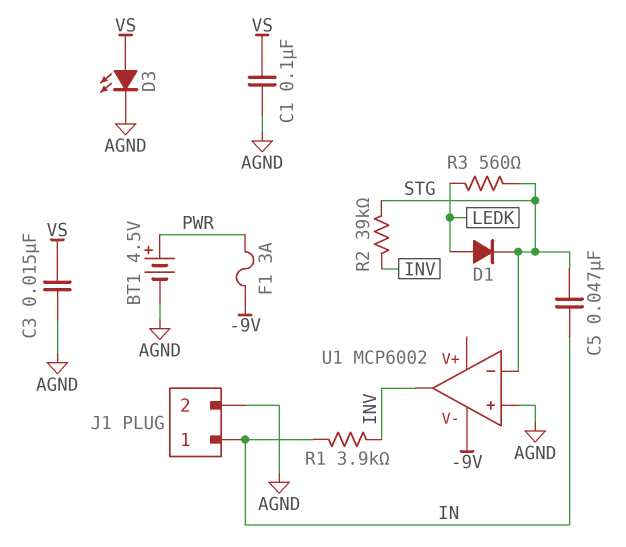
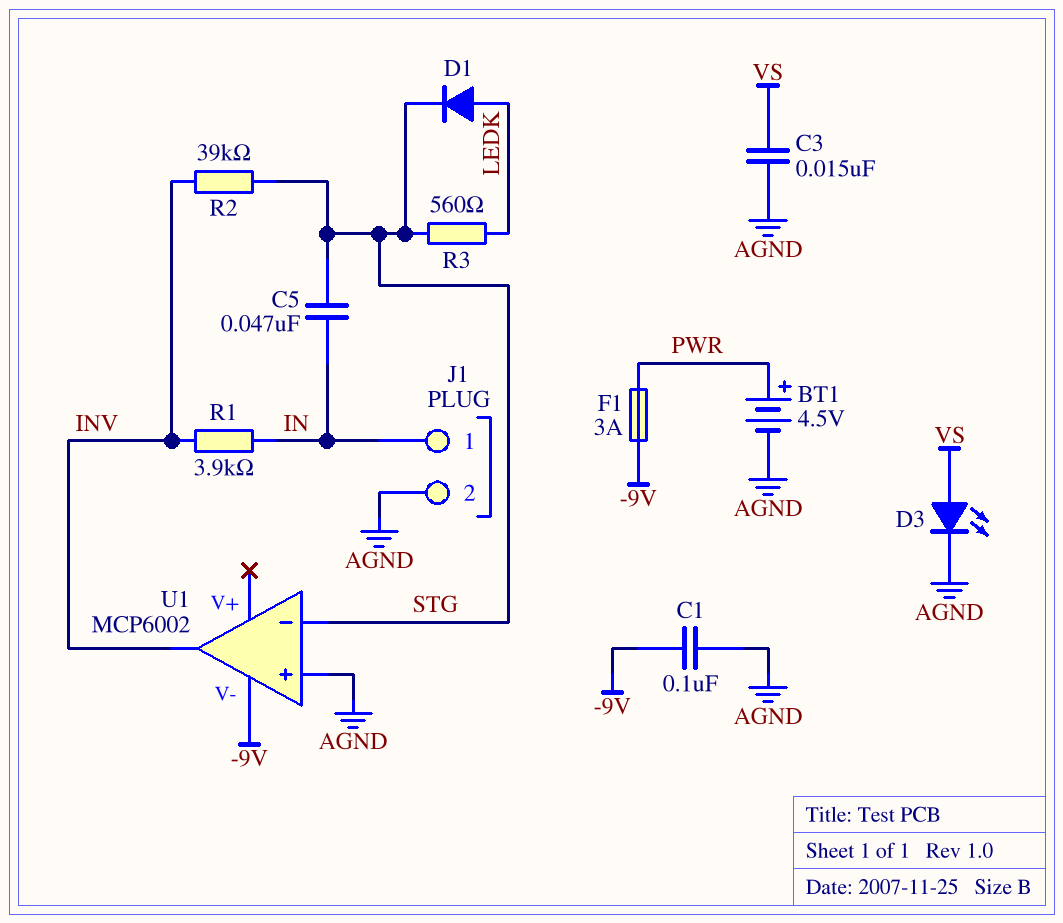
C1: 100nF (AGND, VS) -> 100nF (-9V, AGND)

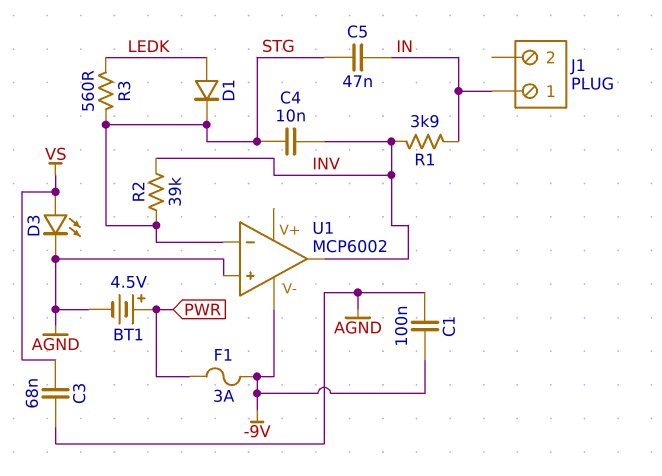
C3: 15nF (AGND, VS) -> 68nF (AGND, VS)
C4: none -> 10nF (INV, STG)
J1 pin 2: AGND -> none

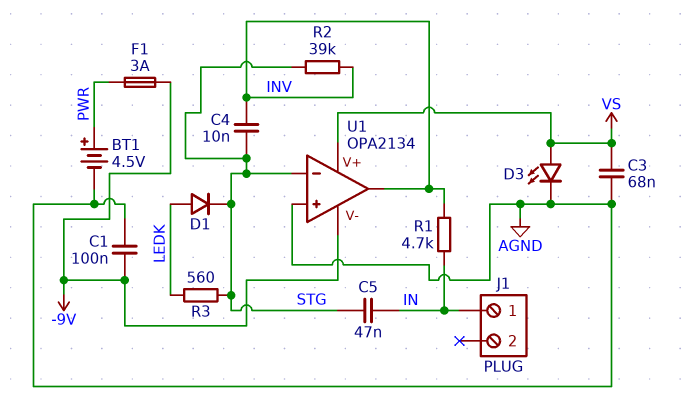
R1: 3.9k (IN, INV) -> 4.7k (IN, INV)
U1: MCP6002 -> OPA2134
U1 pin V+: none -> VS

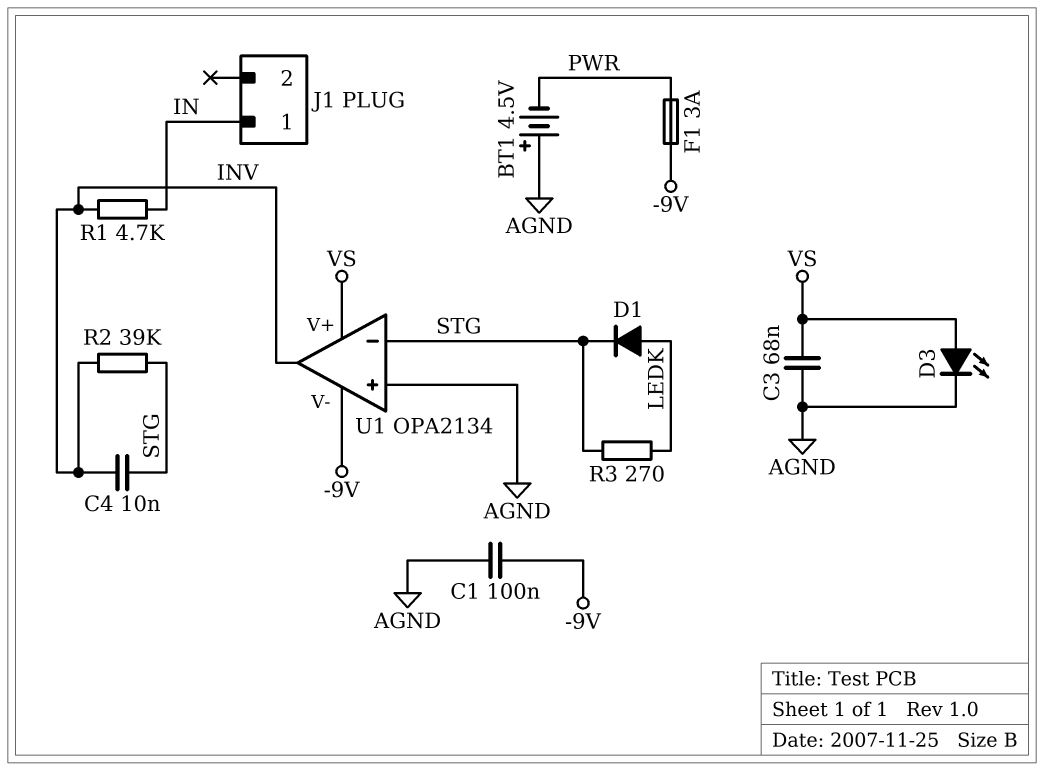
BT1: 4.5V (plus PWR, minus AGND) -> 4.5V (plus AGND, minus PWR)
C5: 47nF (IN, STG) -> none
R3: 560 (LEDK, STG) -> 270 (LEDK, STG)

